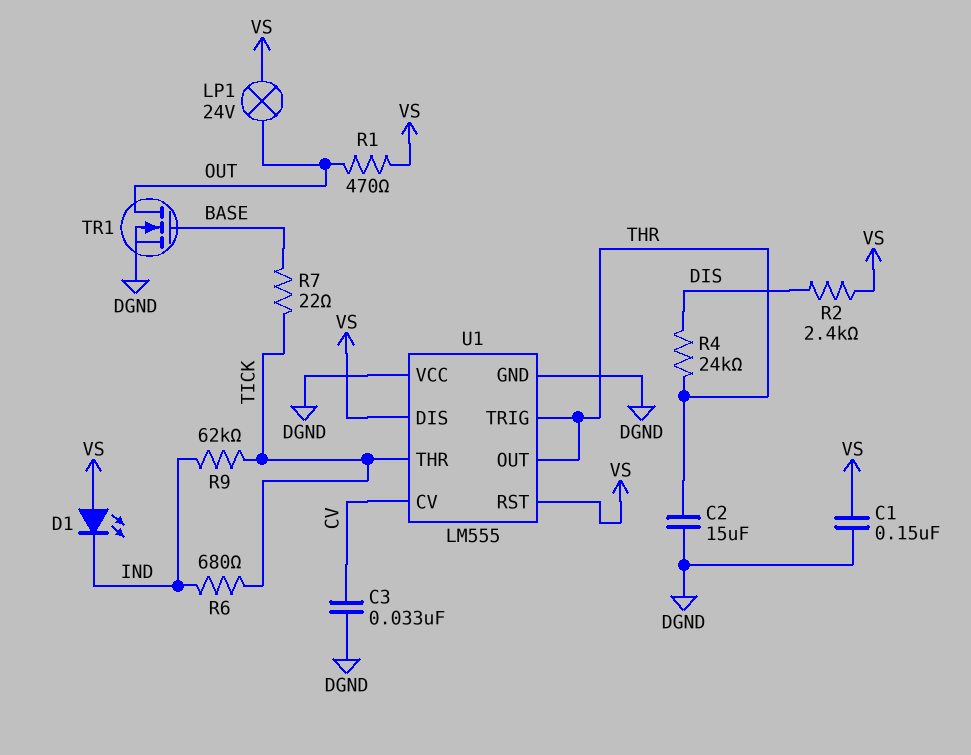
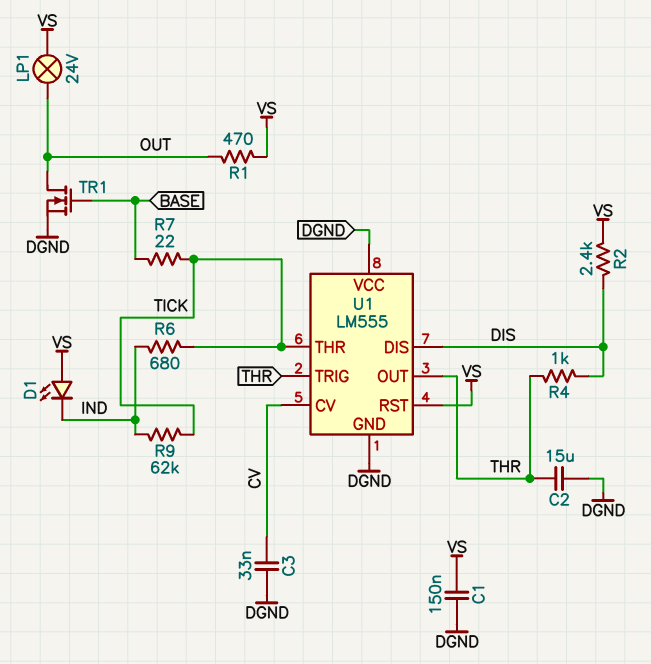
R4: 24k (DIS, THR) -> 1k (DIS, THR)
U1 pin DIS: VS -> DIS

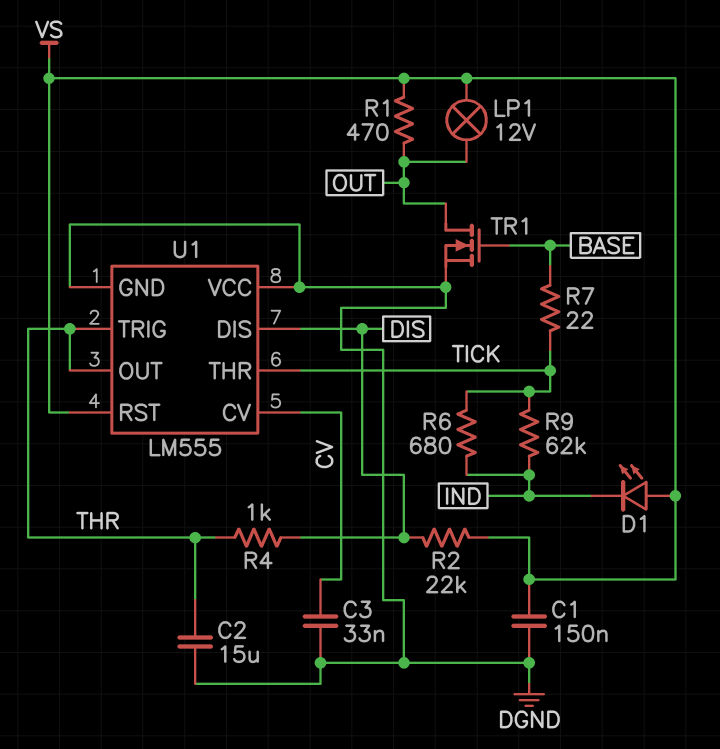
LP1: lamp 24V (OUT, VS) -> lamp 12V (OUT, VS)
R2: 2.4k (DIS, VS) -> 22k (DIS, VS)

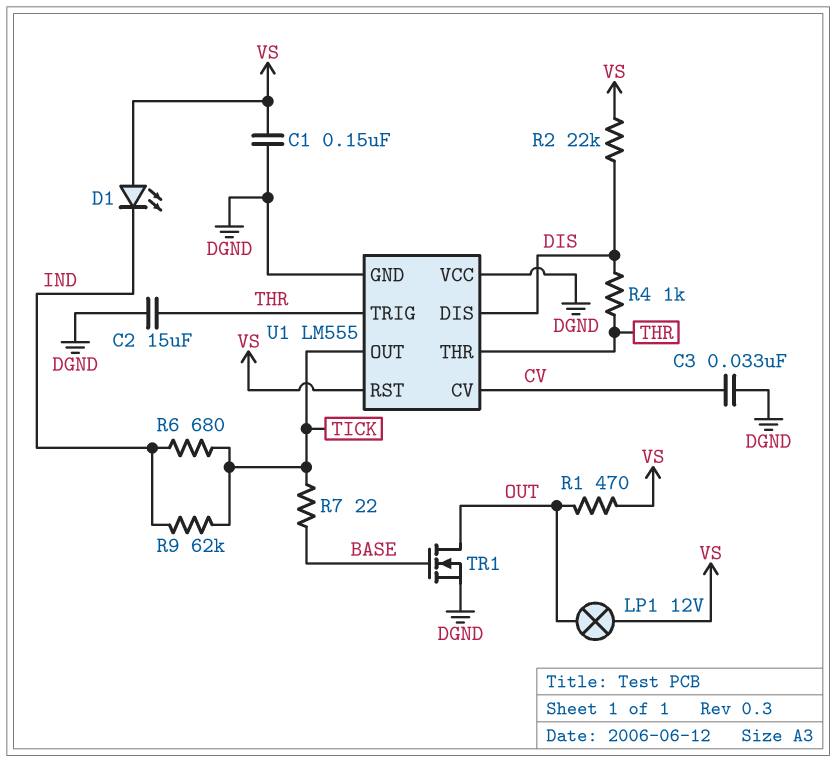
U1 pin OUT: THR -> TICK
U1 pin THR: TICK -> THR

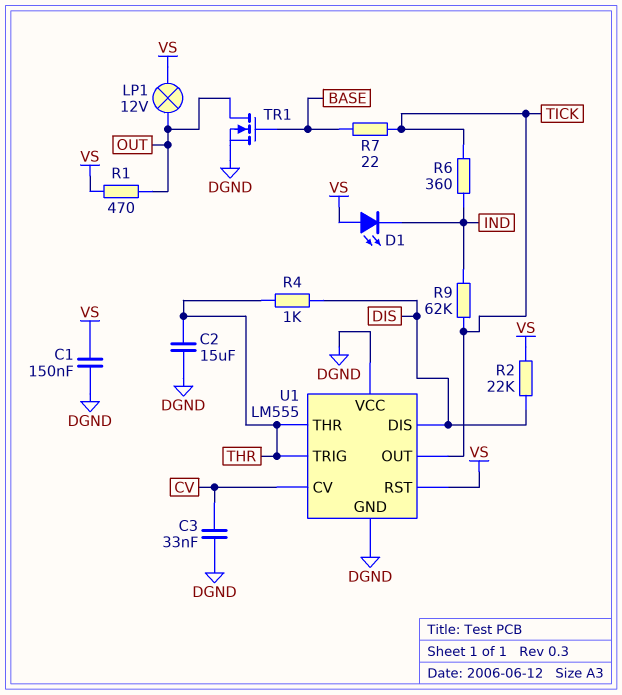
R6: 680 (IND, TICK) -> 360 (IND, TICK)

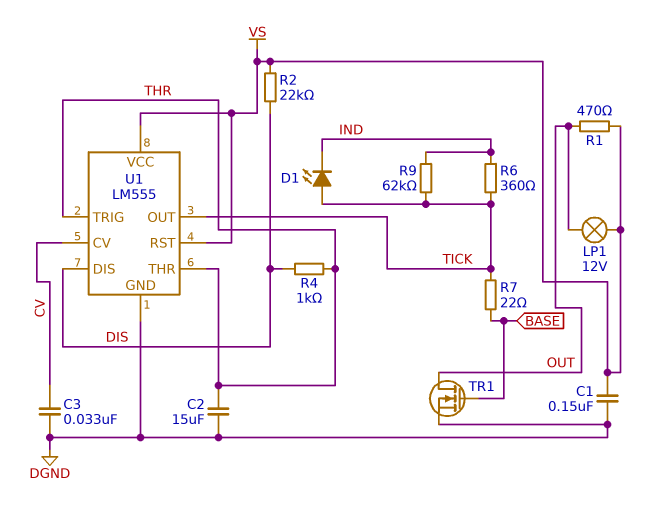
D1: LED (A VS, K IND) -> LED (A TICK, K IND)
U1 pin VCC: DGND -> VS

